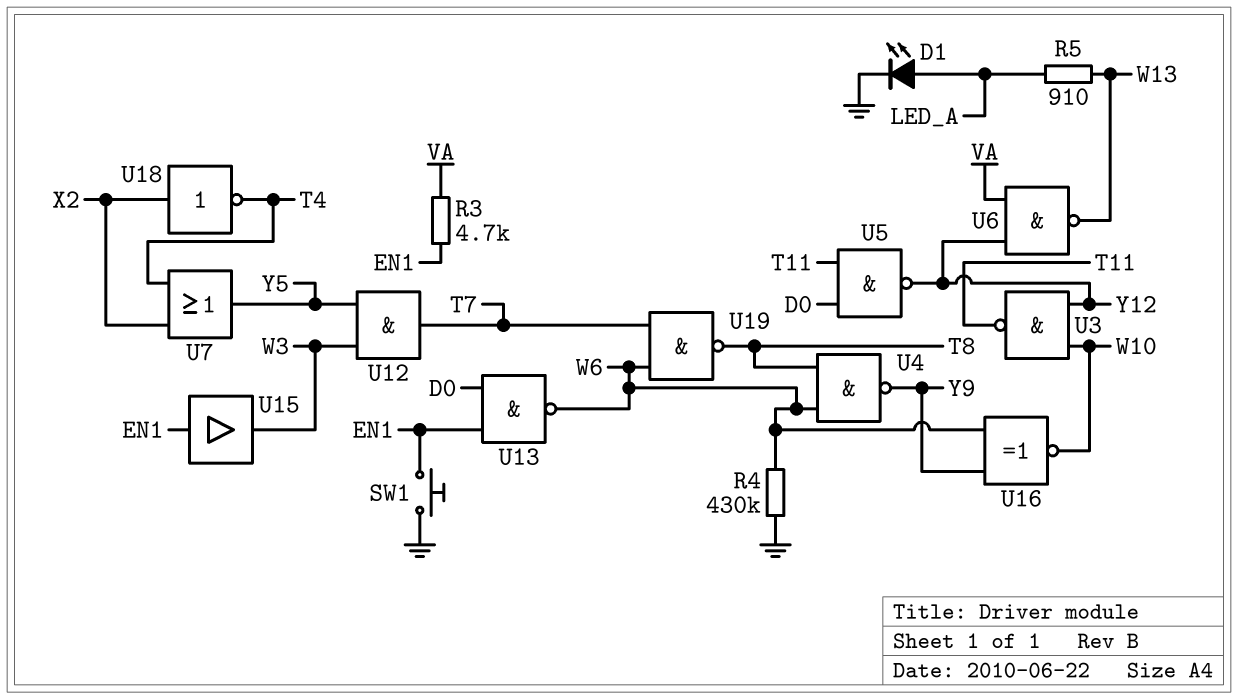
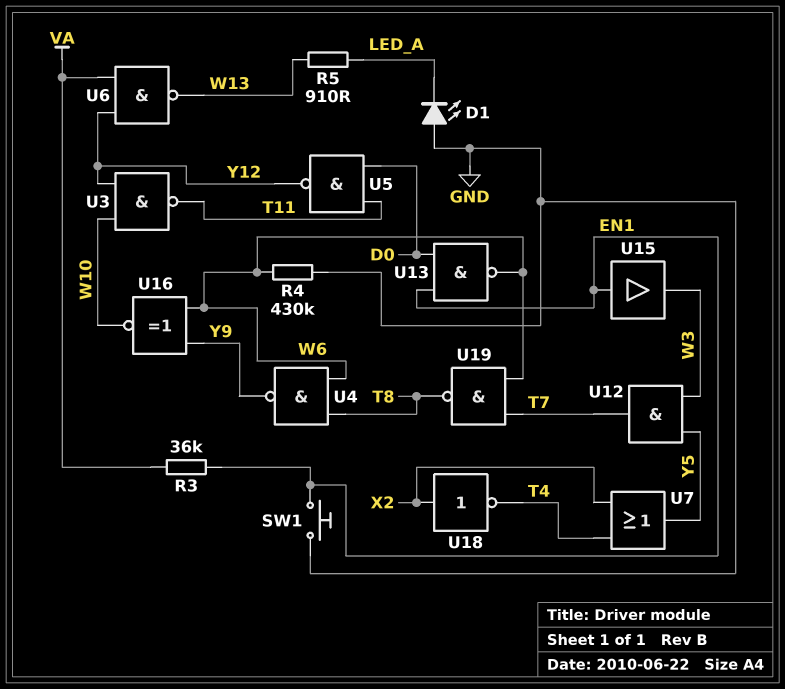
D1: LED (A LED_A, K GND) -> LED (A GND, K LED_A)
R3: 4.7k (EN1, VA) -> 36k (EN1, VA)

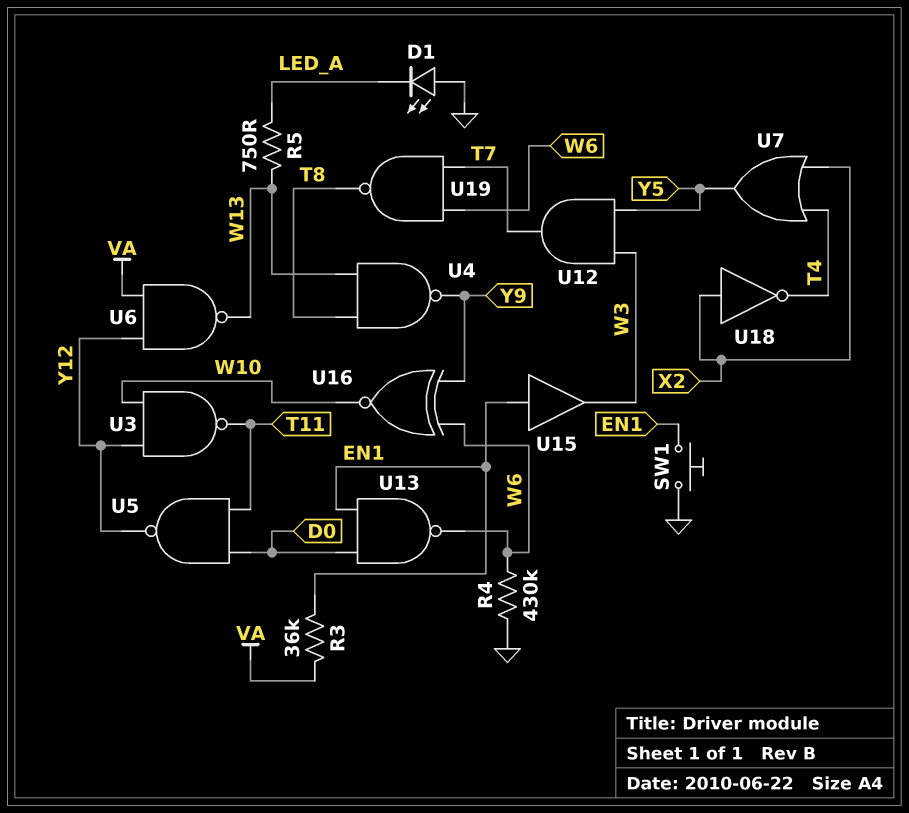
R5: 910 (LED_A, W13) -> 750 (LED_A, W13)
U4: NAND (in T8, in W6, out Y9) -> NAND (in T8, in W13, out Y9)

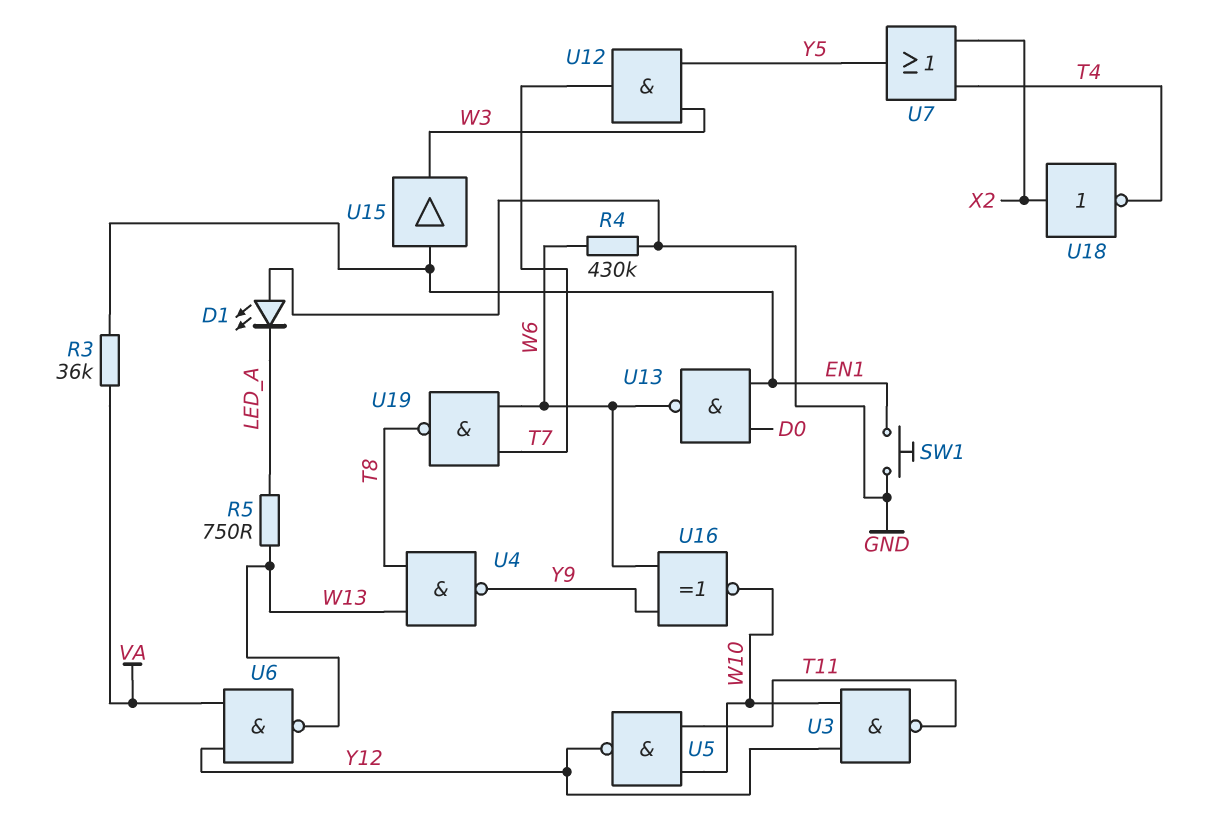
U5: NAND (in D0, in T11, out Y12) -> NAND (in T11, in W10, out Y12)

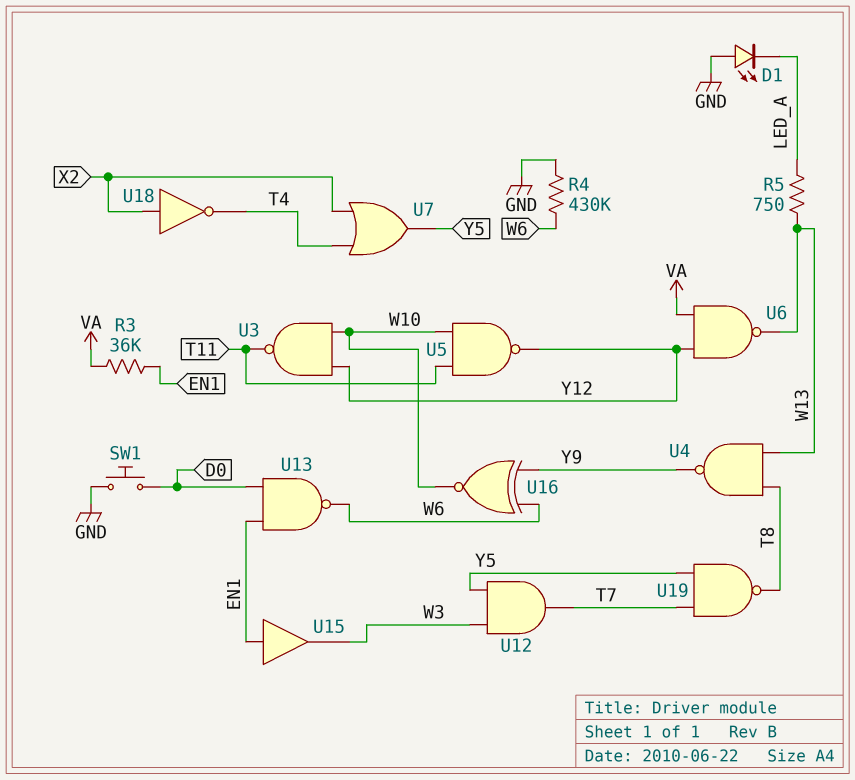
SW1: button (EN1, GND) -> button (D0, GND)
U19: NAND (in T7, in W6, out T8) -> NAND (in T7, in Y5, out T8)

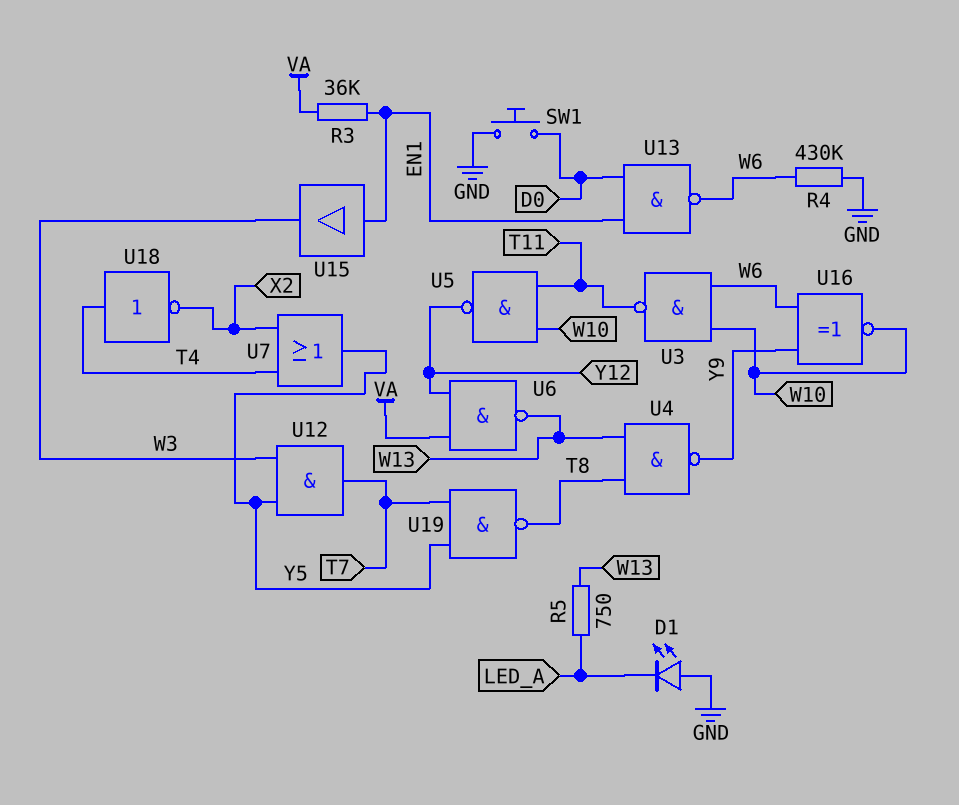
U3: NAND (in W10, in Y12, out T11) -> NAND (in W6, in W10, out T11)
U18: NOT (in X2, out T4) -> NOT (in T4, out X2)

